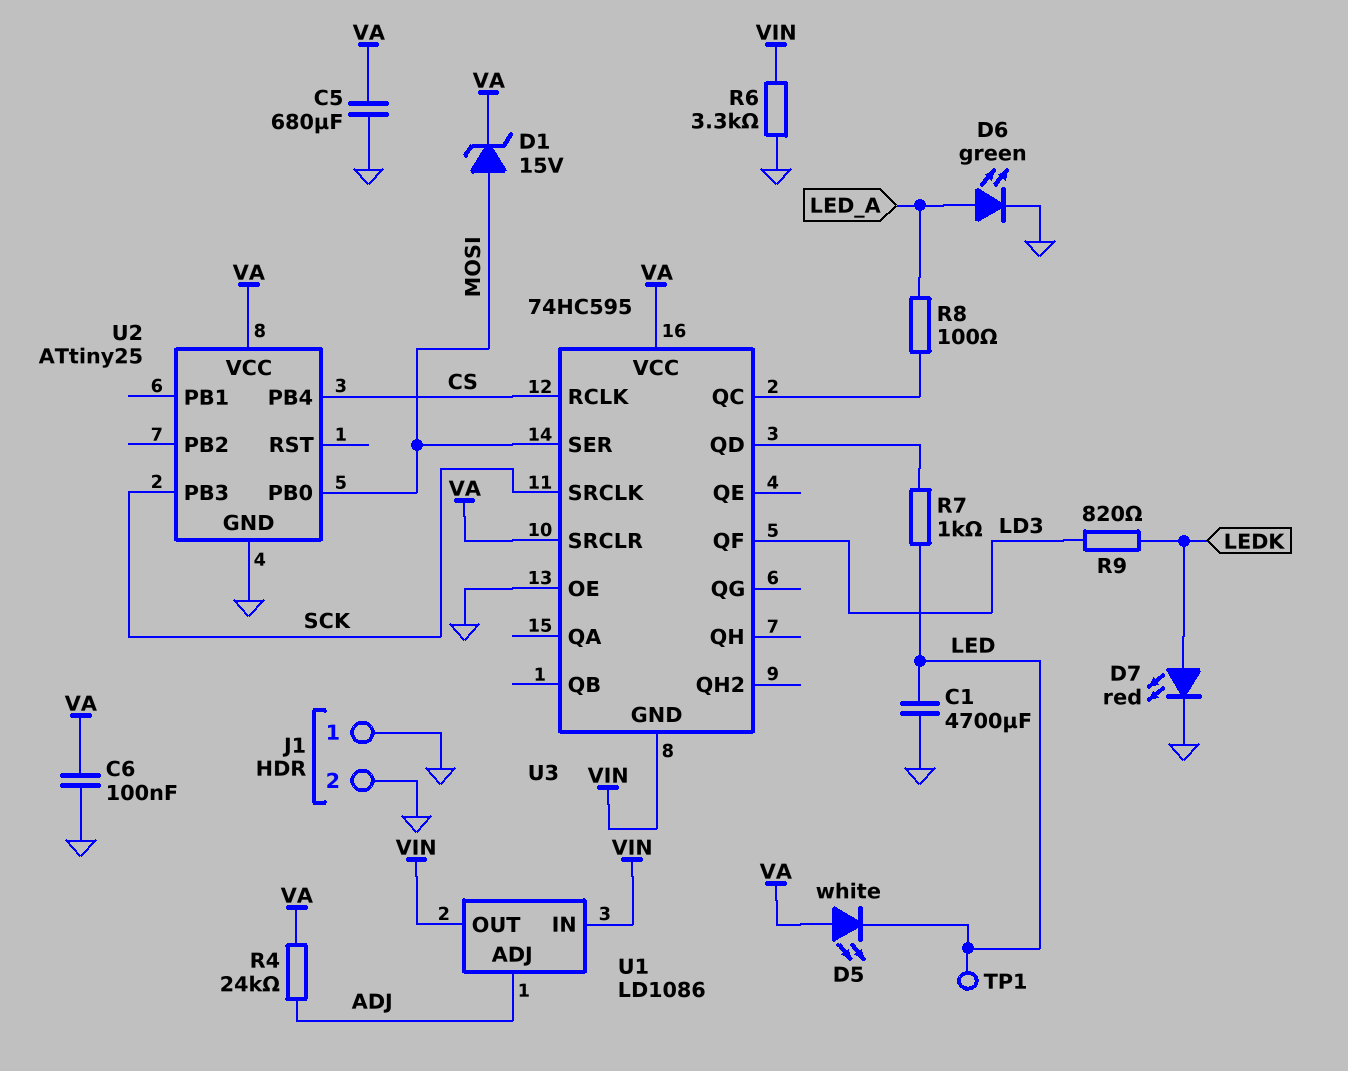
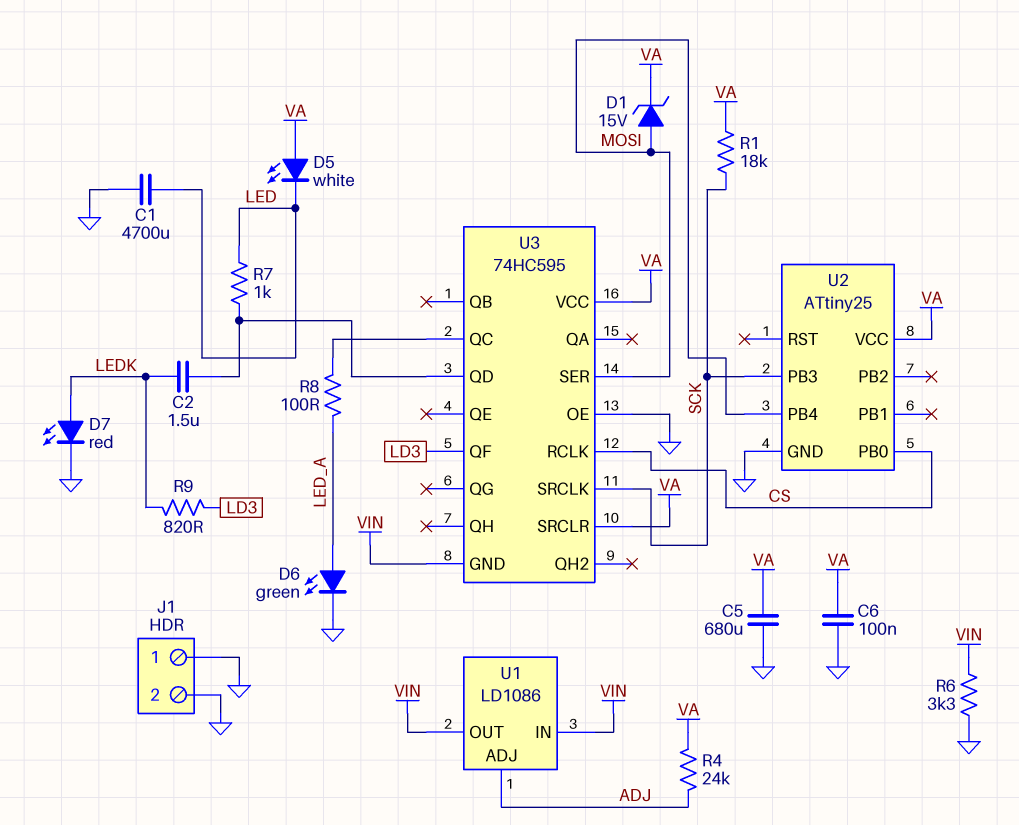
C2: none -> 1.5uF (LEDK, U3/QD)
R1: none -> 18k (SCK, VA)
TP1: test point (LED) -> none
U2 pin PB0: MOSI -> CS
U2 pin PB4: CS -> MOSI

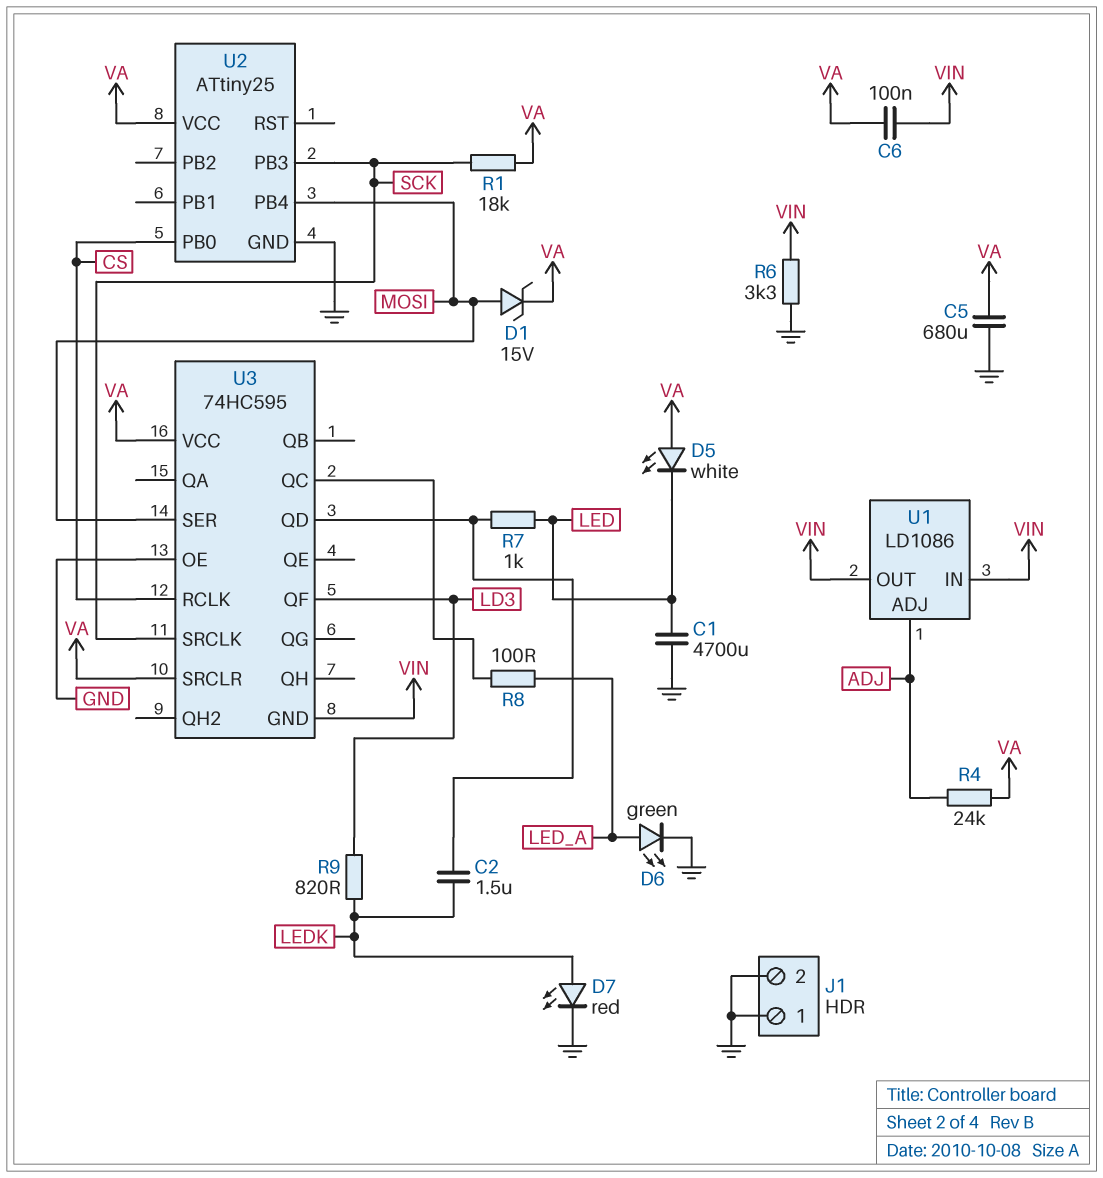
C6: 100nF (GND, VA) -> 100nF (VA, VIN)

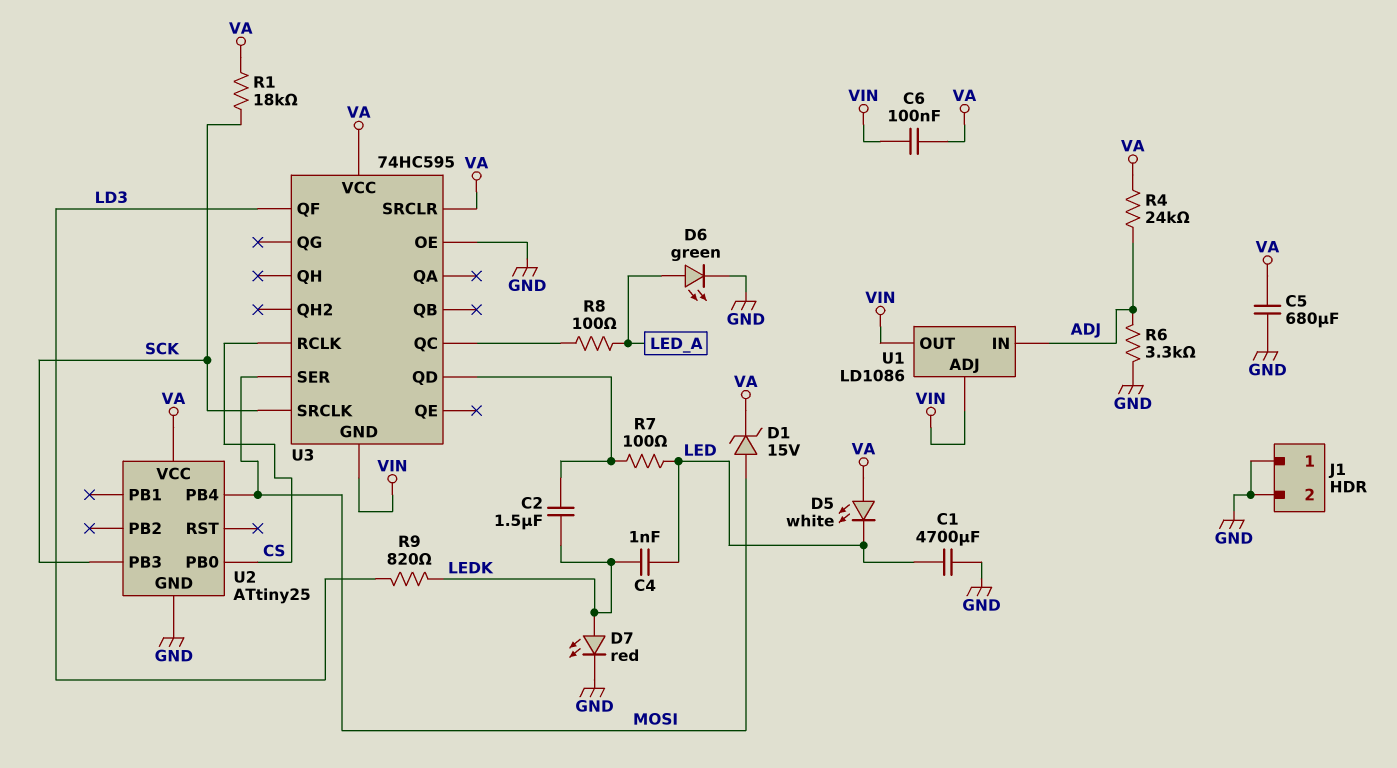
C4: none -> 1nF (LED, LEDK)
R6: 3.3k (GND, VIN) -> 3.3k (ADJ, GND)
R7: 1k (LED, U3/QD) -> 100 (LED, U3/QD)
U1 pin ADJ: ADJ -> VIN
U1 pin IN: VIN -> ADJ

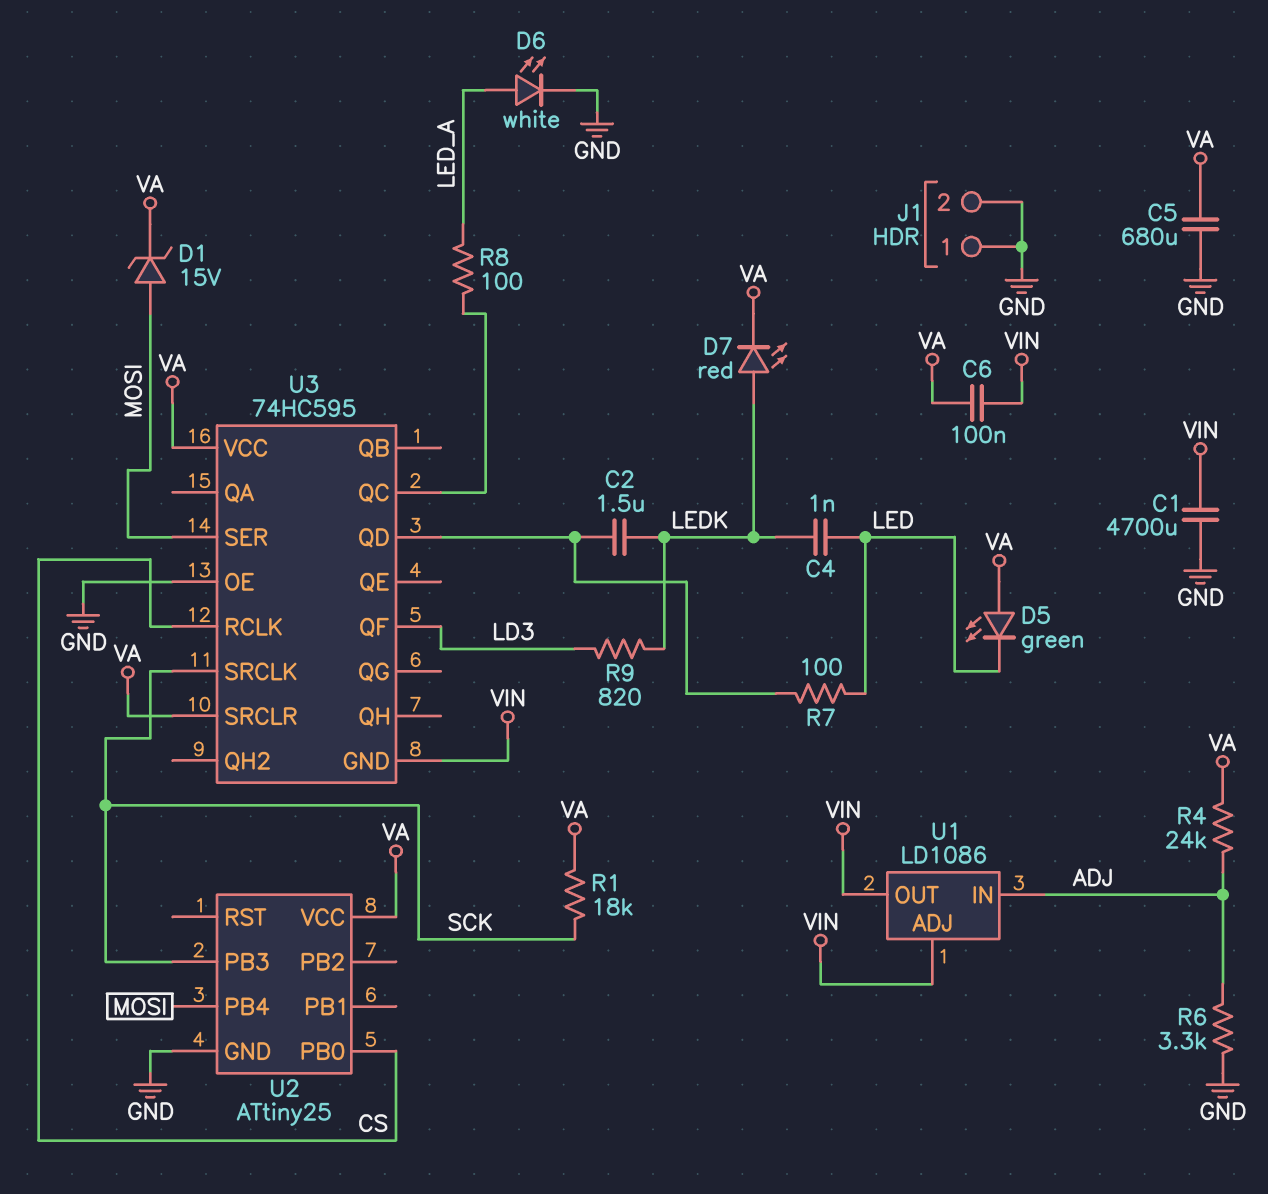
C1: 4700uF (GND, LED) -> 4700uF (GND, VIN)
D5: LED white (A VA, K LED) -> LED green (A VA, K LED)
D6: LED green (A LED_A, K GND) -> LED white (A LED_A, K GND)
D7: LED red (A LEDK, K GND) -> LED red (A LEDK, K VA)

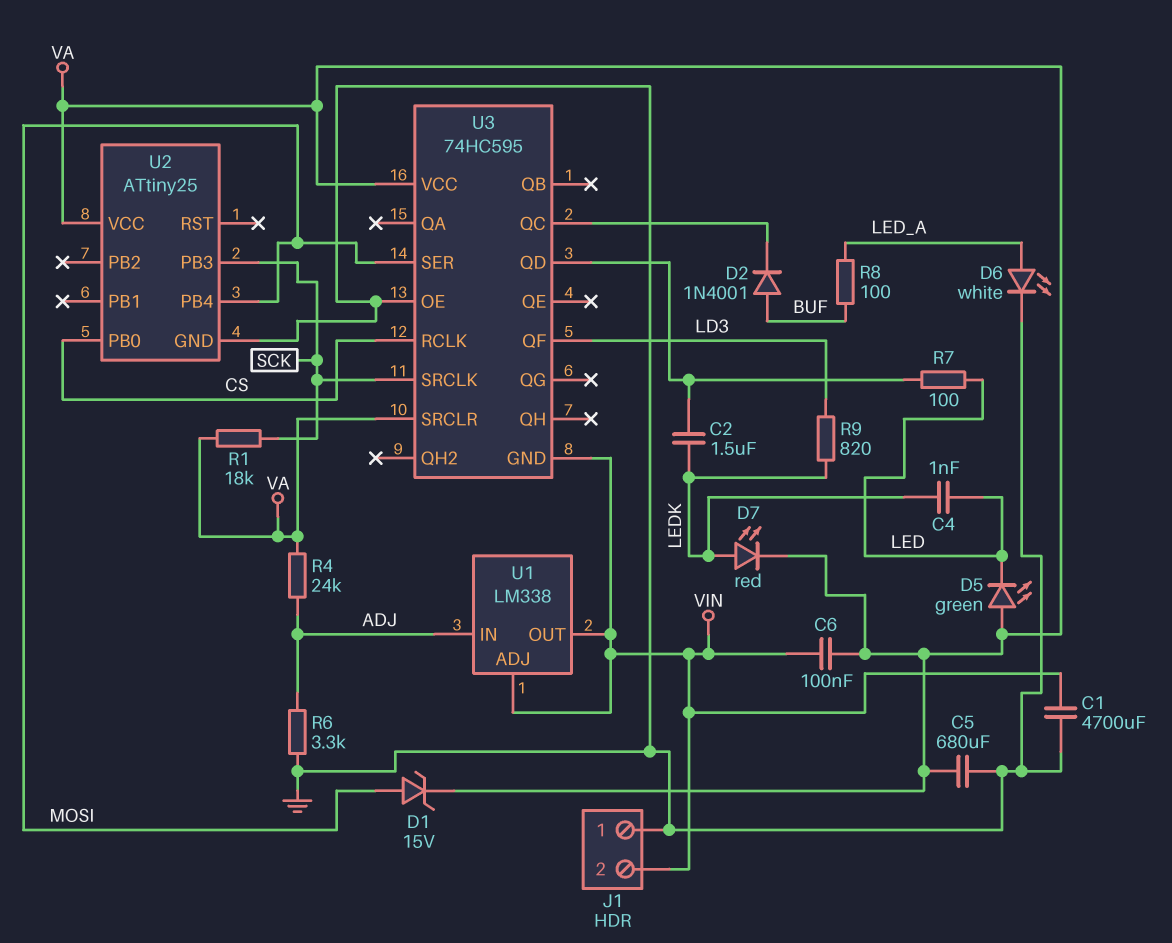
D2: none -> diode 1N4001 (A BUF, K U3/QC)
J1 pin 2: GND -> VIN
R8: 100 (LED_A, U3/QC) -> 100 (BUF, LED_A)
U1: LD1086 -> LM338

